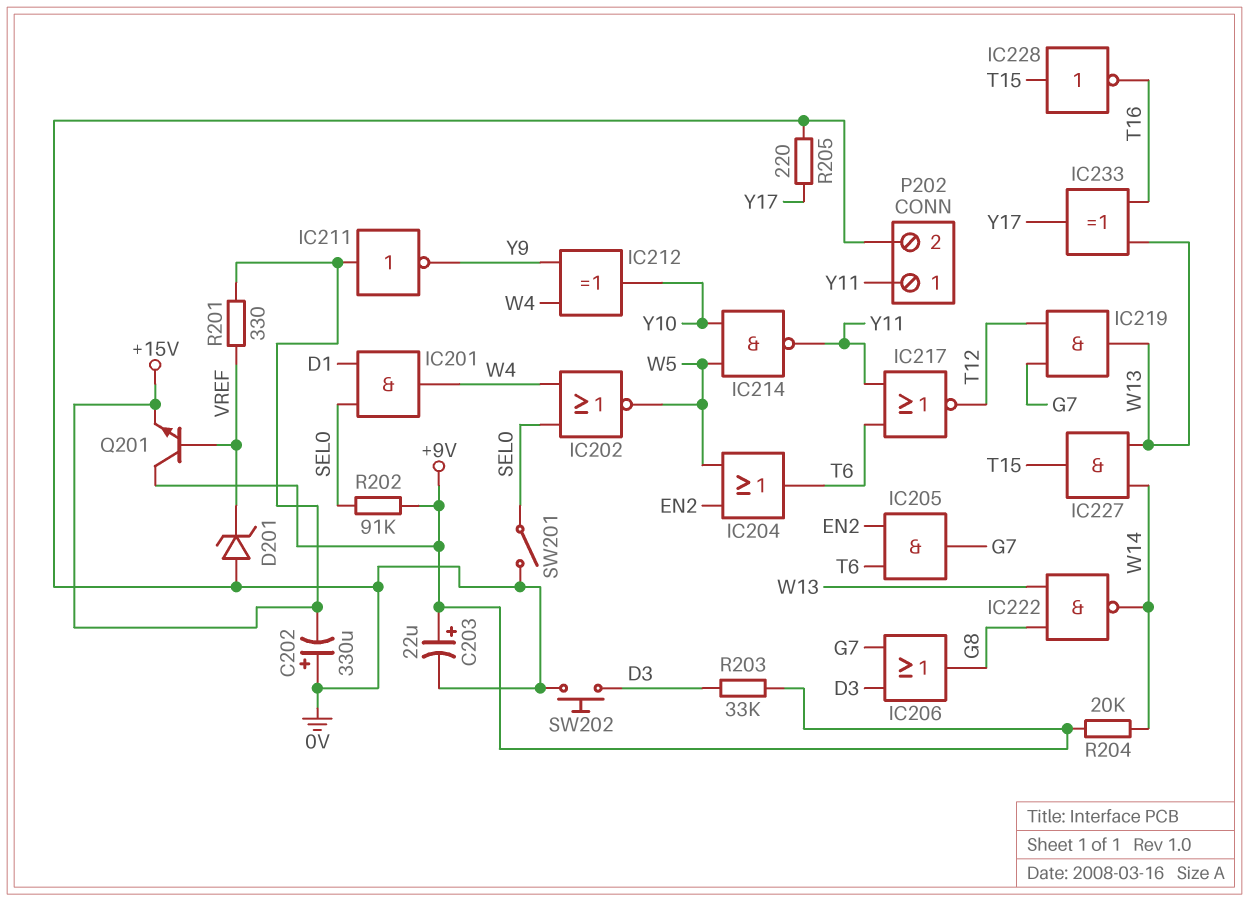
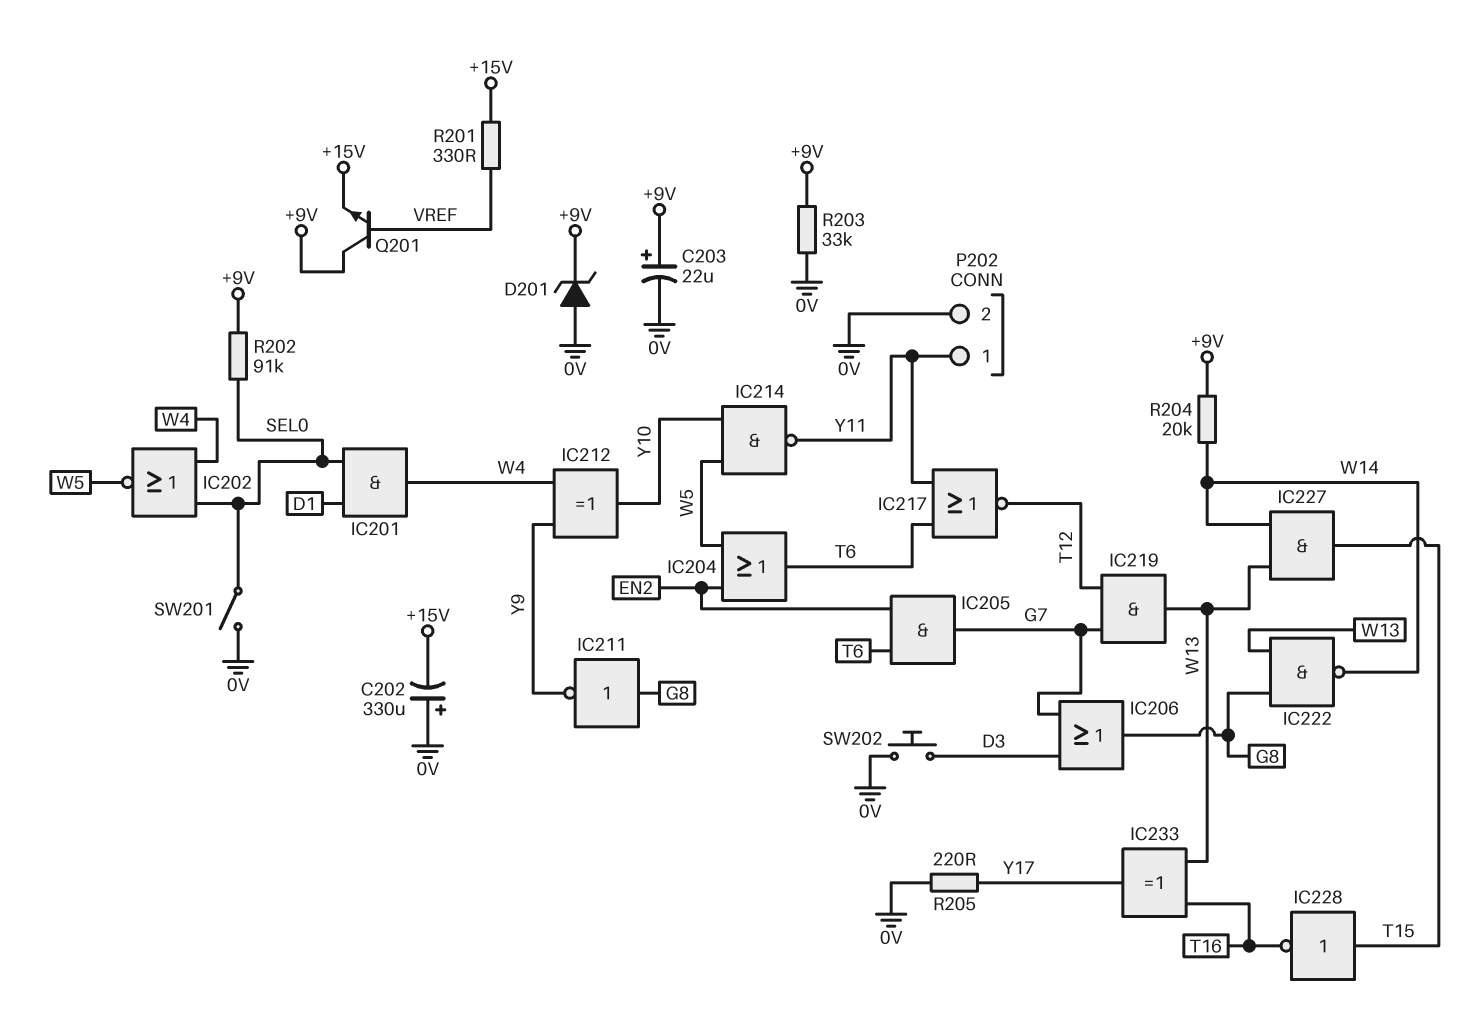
D201: zener (A 0V, K VREF) -> zener (A 0V, K +9V)
IC211: NOT (in +15V, out Y9) -> NOT (in G8, out Y9)
R203: 33k (+9V, D3) -> 33k (+9V, 0V)

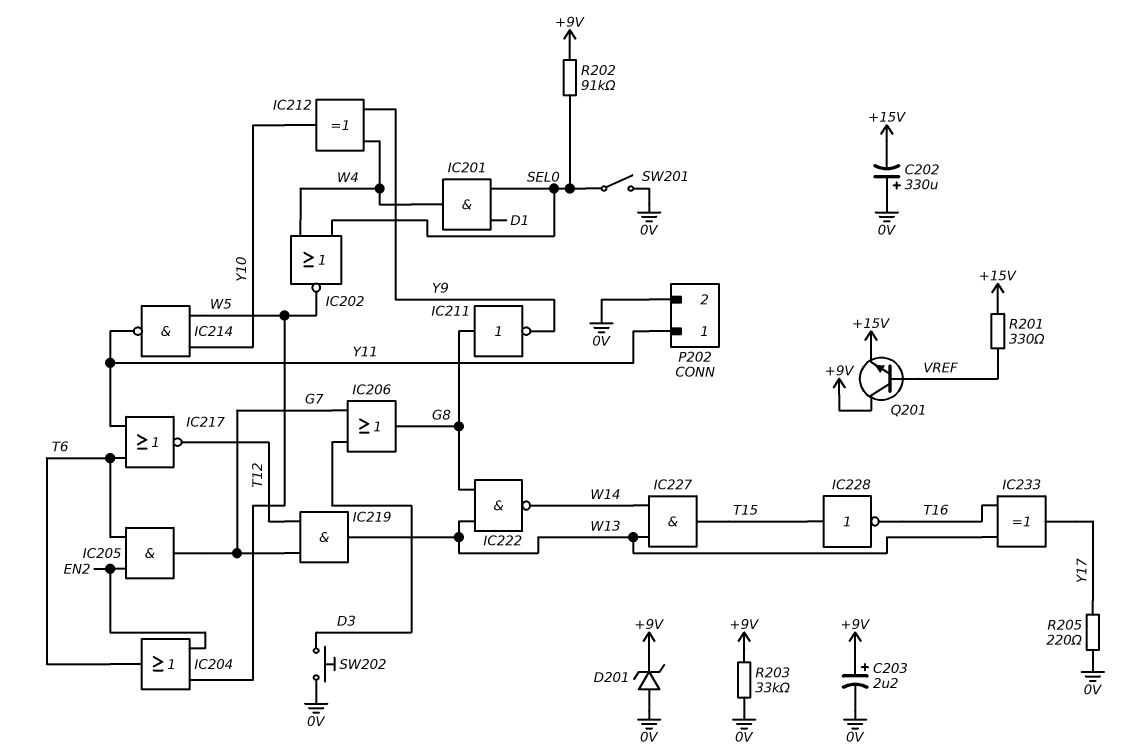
C203: 22uF (plus +9V, minus 0V) -> 2.2uF (plus +9V, minus 0V)
R204: 20k (+9V, W14) -> none

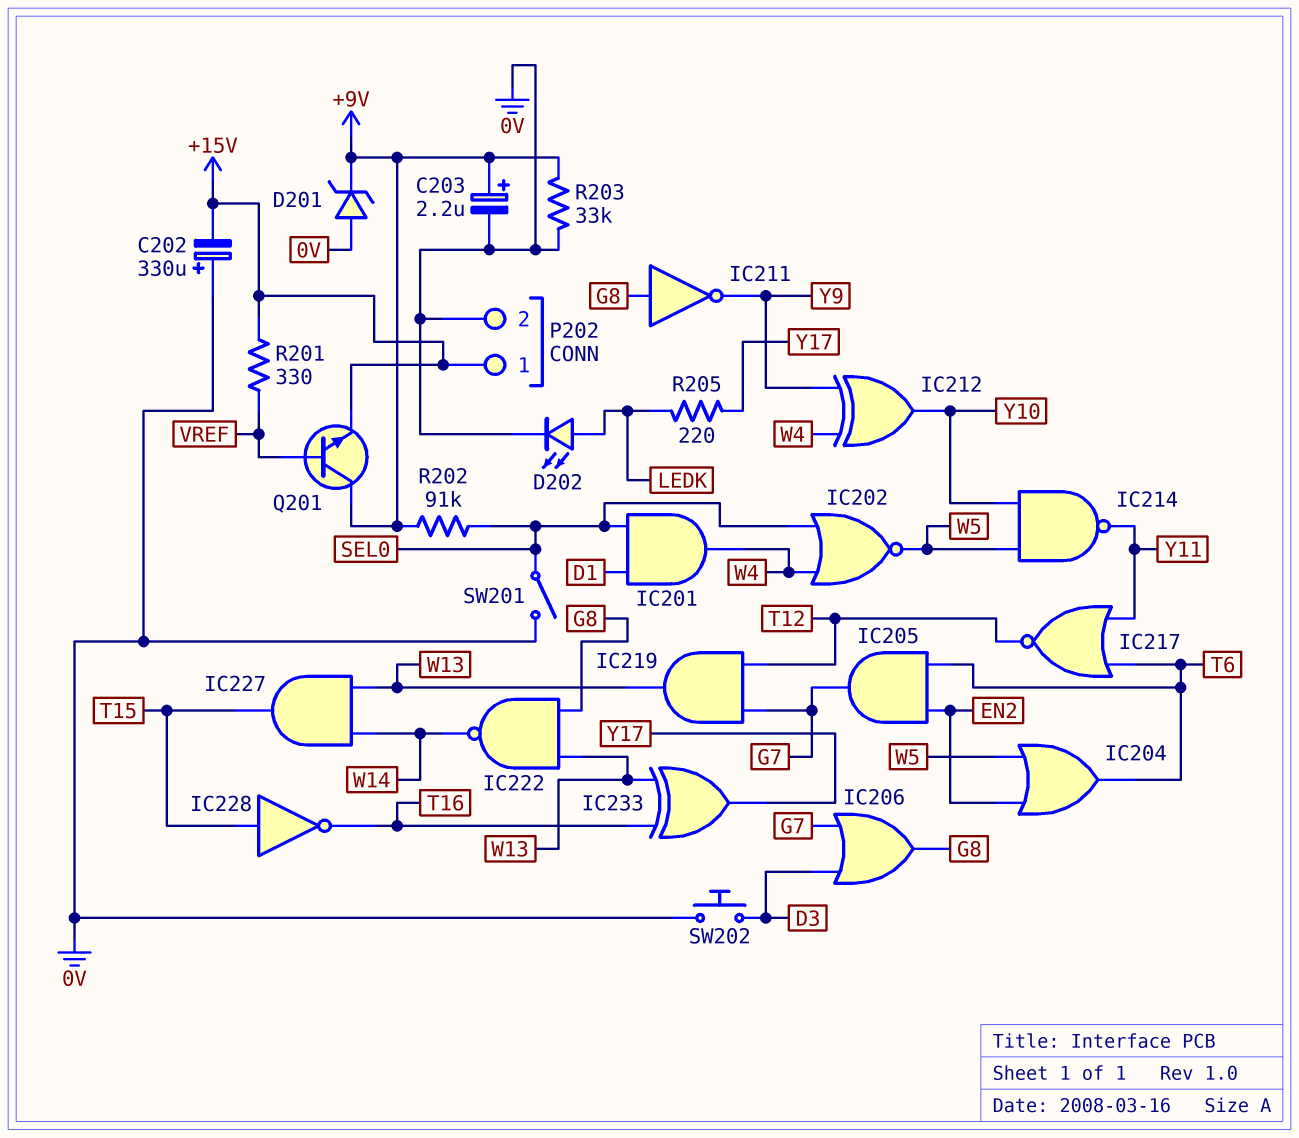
D202: none -> LED (A LEDK, K 0V)
P202 pin 1: Y11 -> +15V
R205: 220 (0V, Y17) -> 220 (LEDK, Y17)

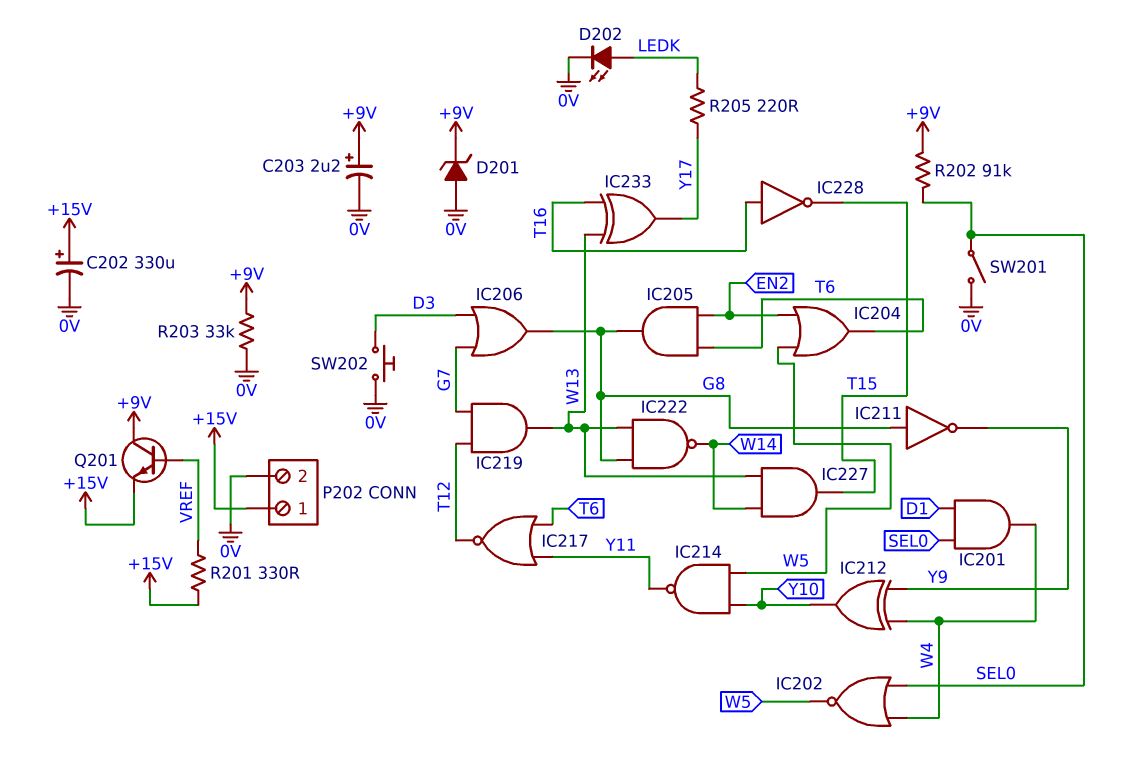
C202: 330uF (plus 0V, minus +15V) -> 330uF (plus +15V, minus 0V)
IC205: AND (in EN2, in T6, out G7) -> AND (in EN2, in T6, out G8)
IC228: NOT (in T15, out T16) -> NOT (in T16, out T15)

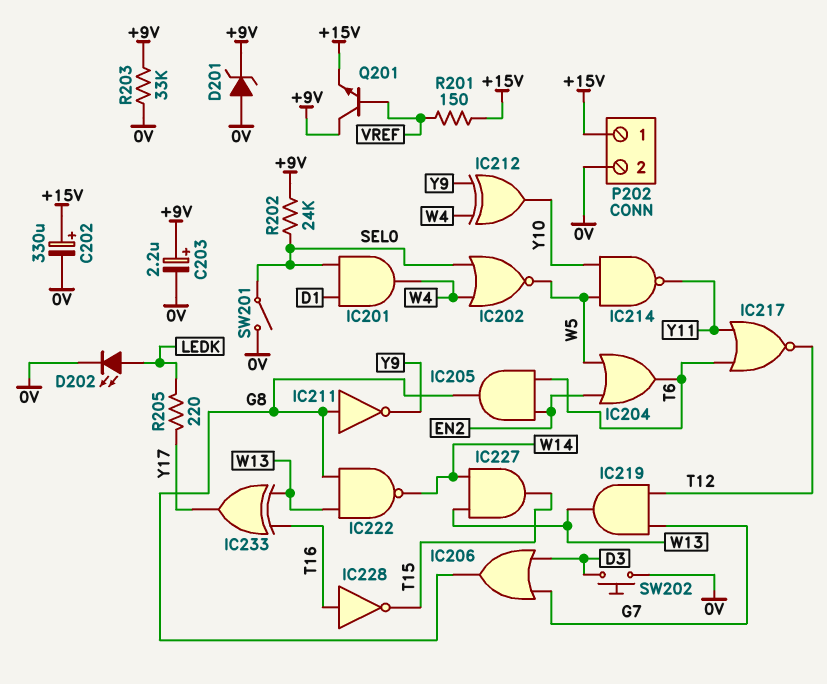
R201: 330 (+15V, VREF) -> 150 (+15V, VREF)
R202: 91k (+9V, SEL0) -> 24k (+9V, SEL0)

